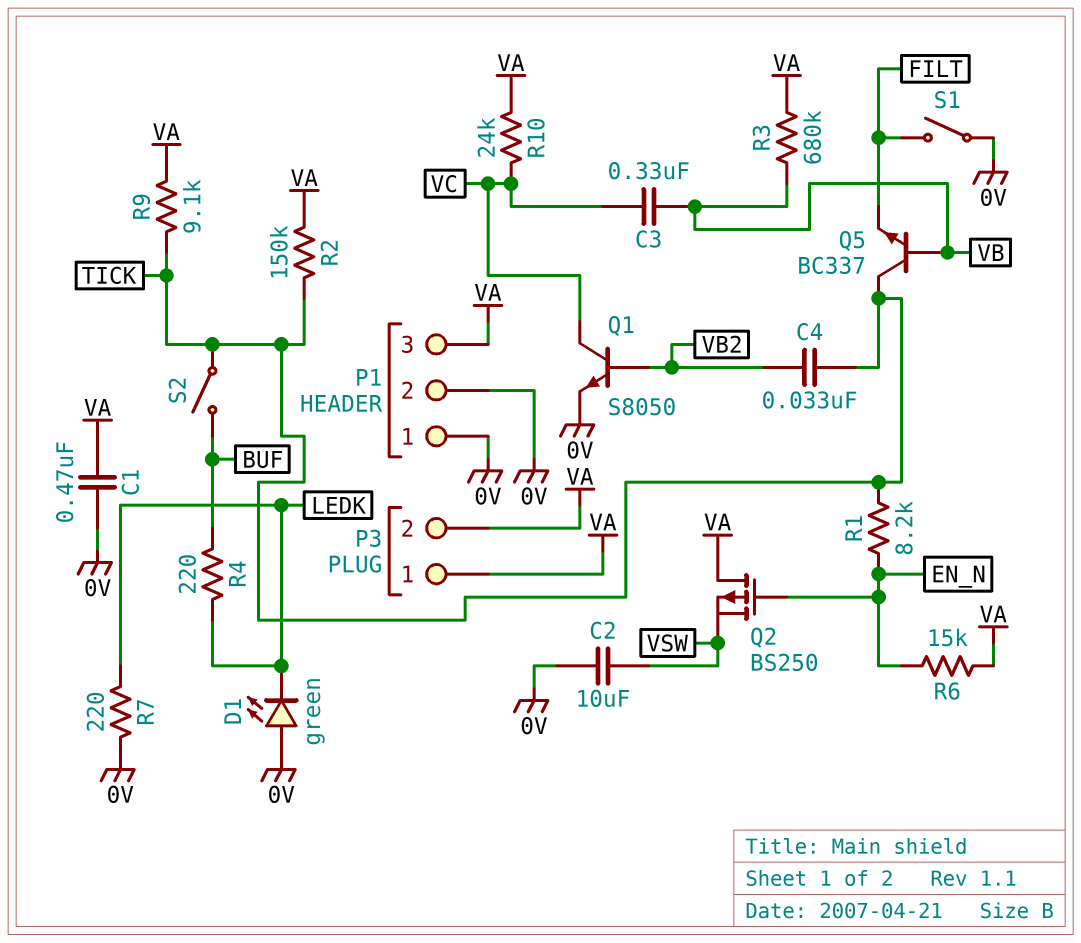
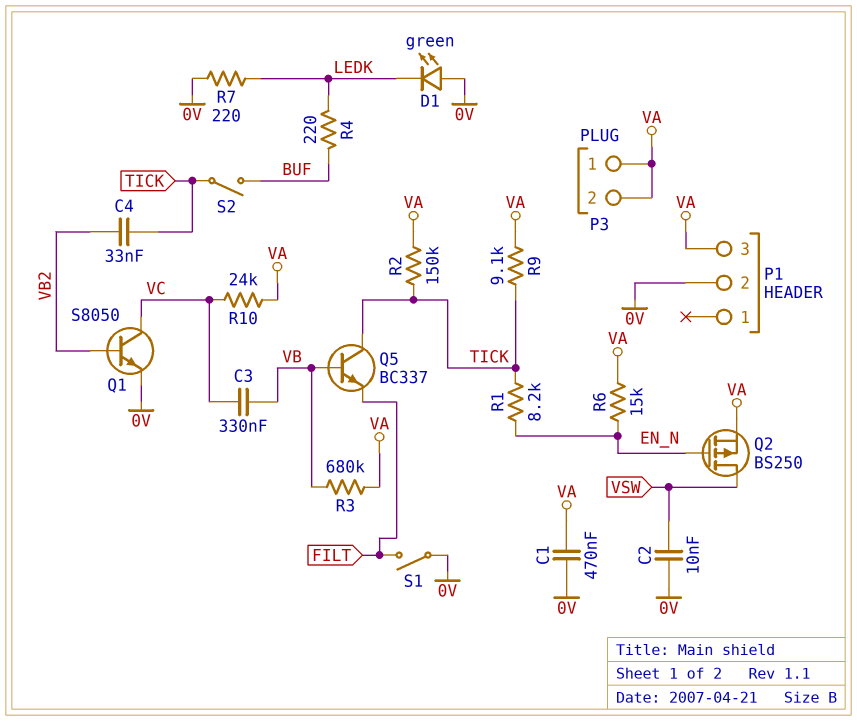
C2: 10uF (0V, VSW) -> 10nF (0V, VSW)
P1 pin 1: 0V -> none
Q2: PMOS BS250 (G EN_N, D VA, S VSW) -> PMOS BS250 (G EN_N, D VSW, S VA)

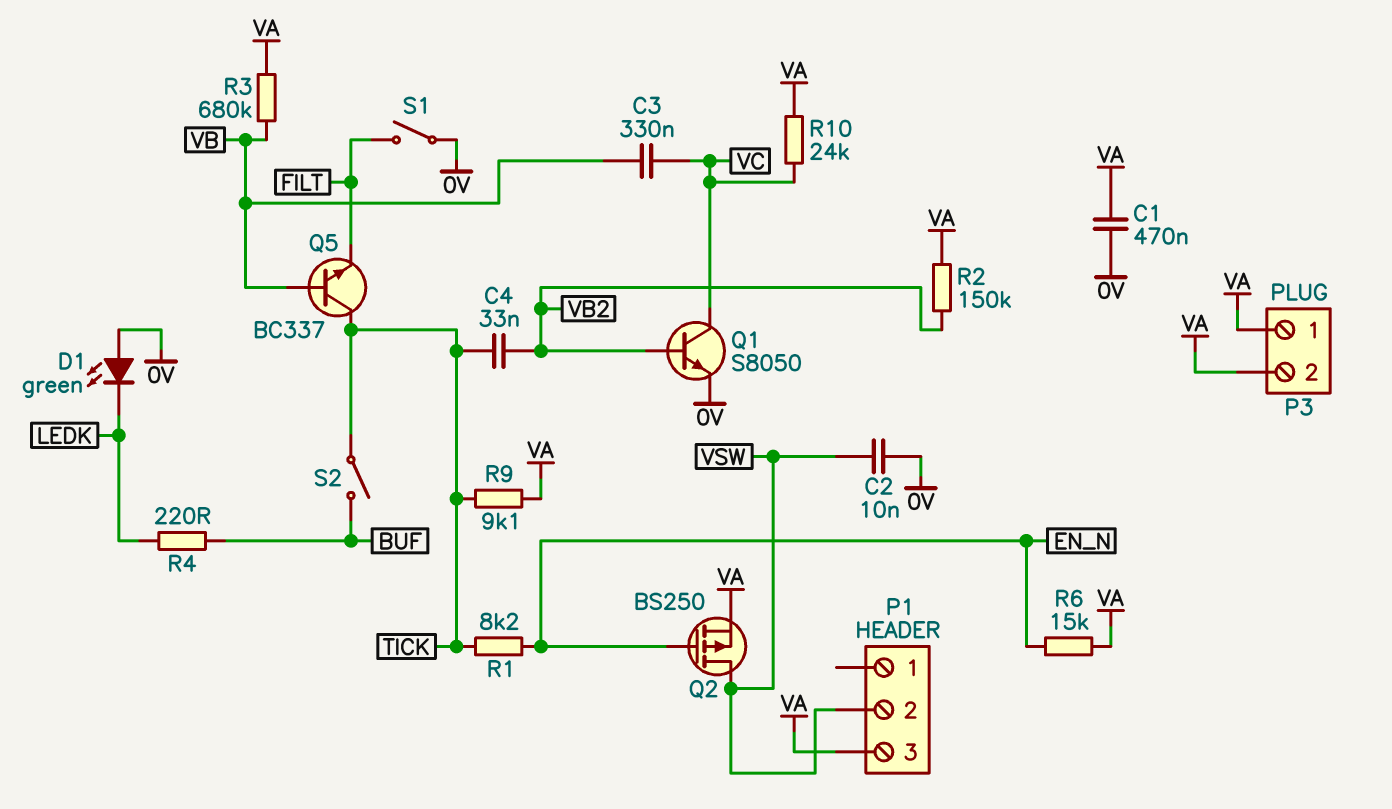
P1 pin 2: 0V -> VSW
R2: 150k (TICK, VA) -> 150k (VA, VB2)
R7: 220 (0V, LEDK) -> none

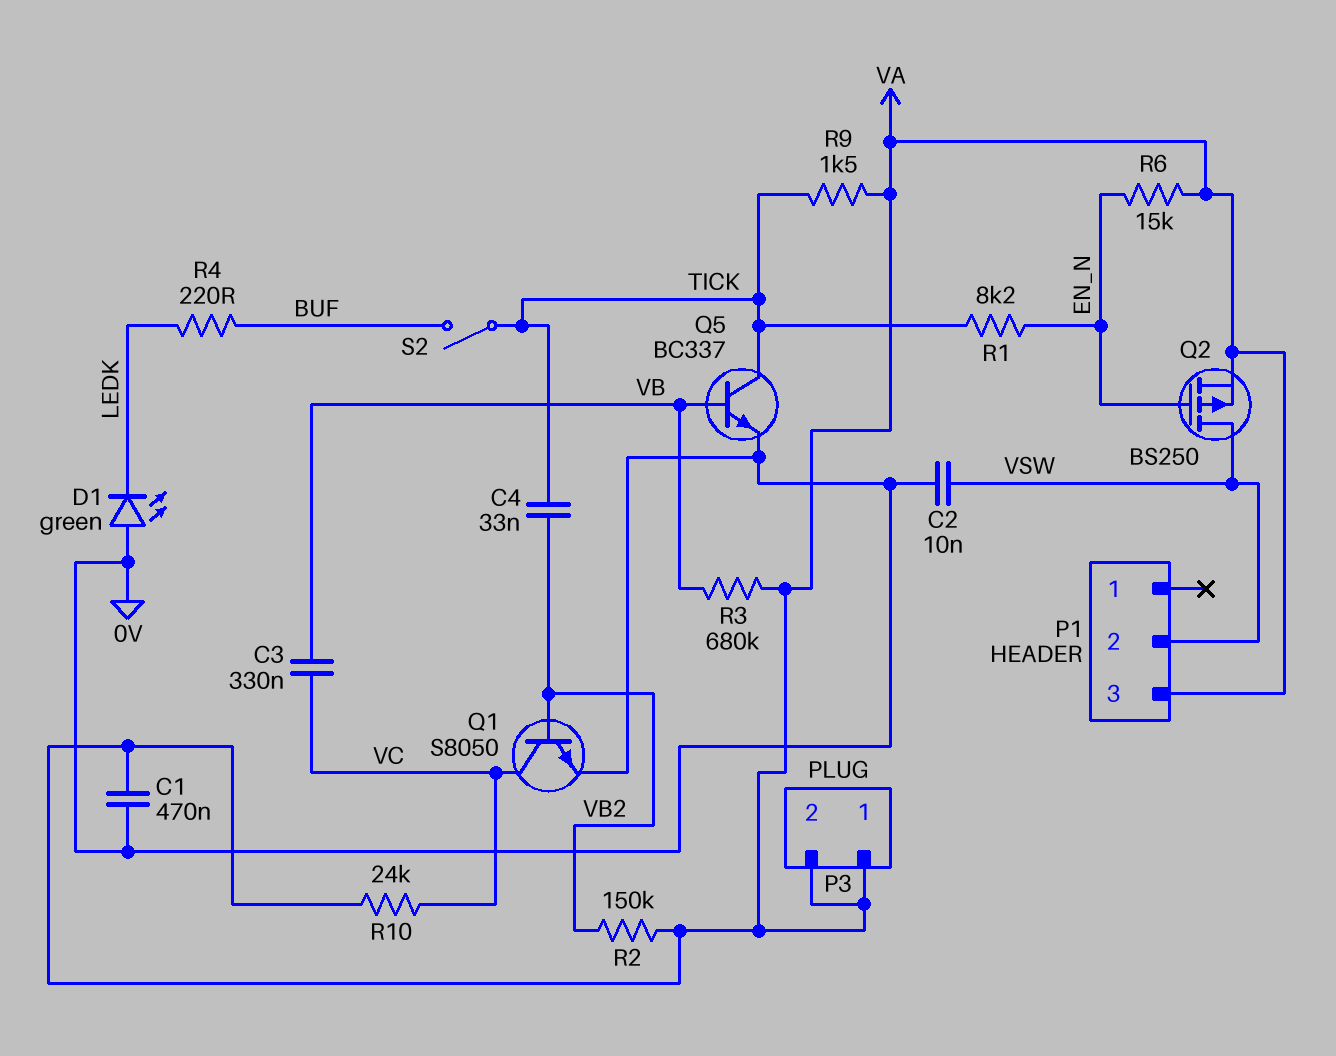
Q5: NPN BC337 (B VB, C TICK, E FILT) -> NPN BC337 (B VB, C TICK, E 0V)
R9: 9.1k (TICK, VA) -> 1.5k (TICK, VA)
S1: switch (0V, FILT) -> none

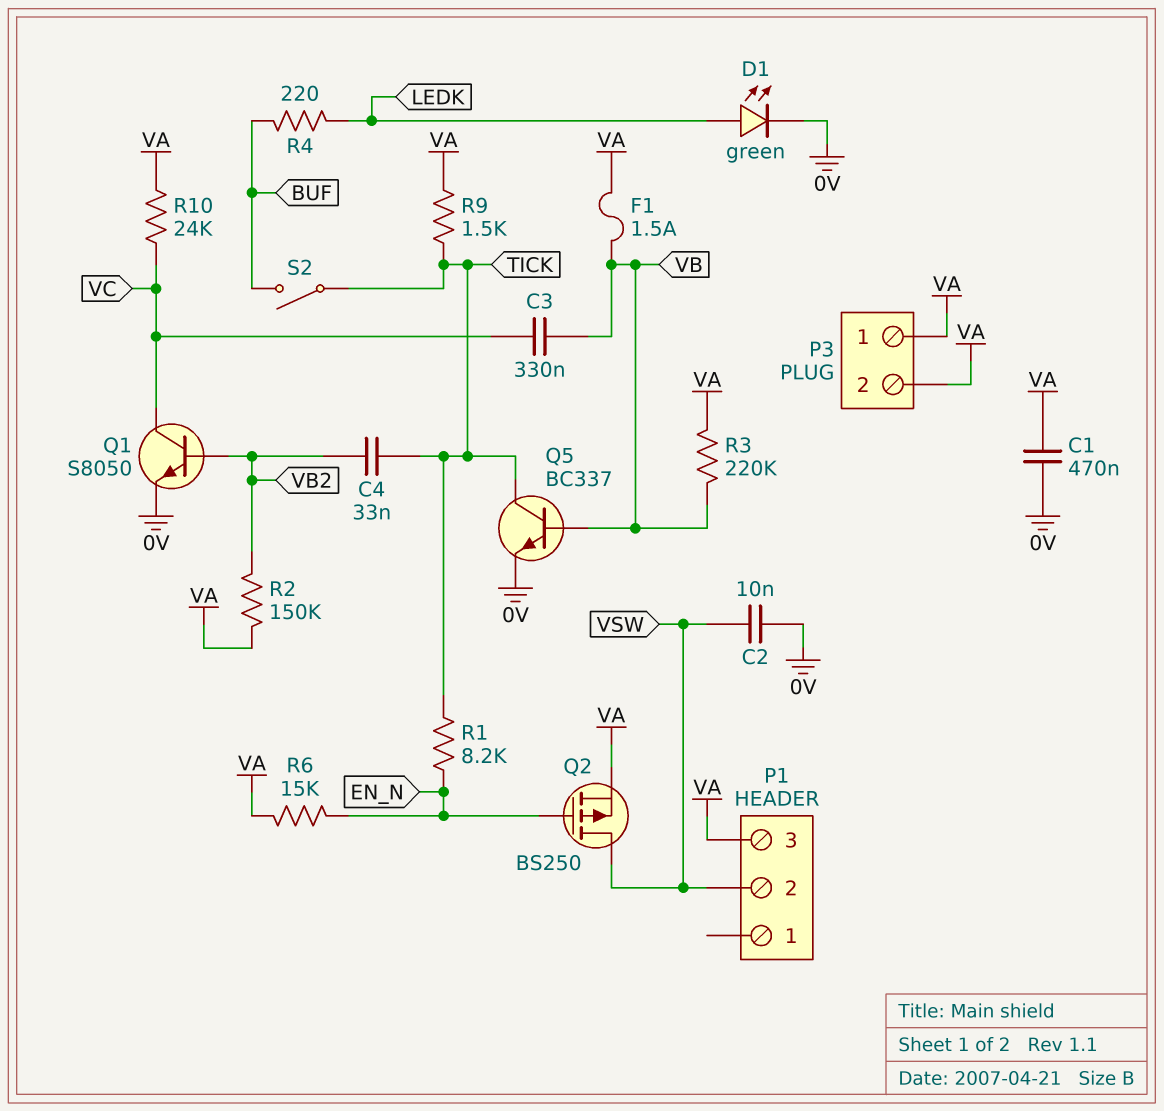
D1: LED green (A 0V, K LEDK) -> LED green (A LEDK, K 0V)
F1: none -> 1.5A (VA, VB)
R3: 680k (VA, VB) -> 220k (VA, VB)

